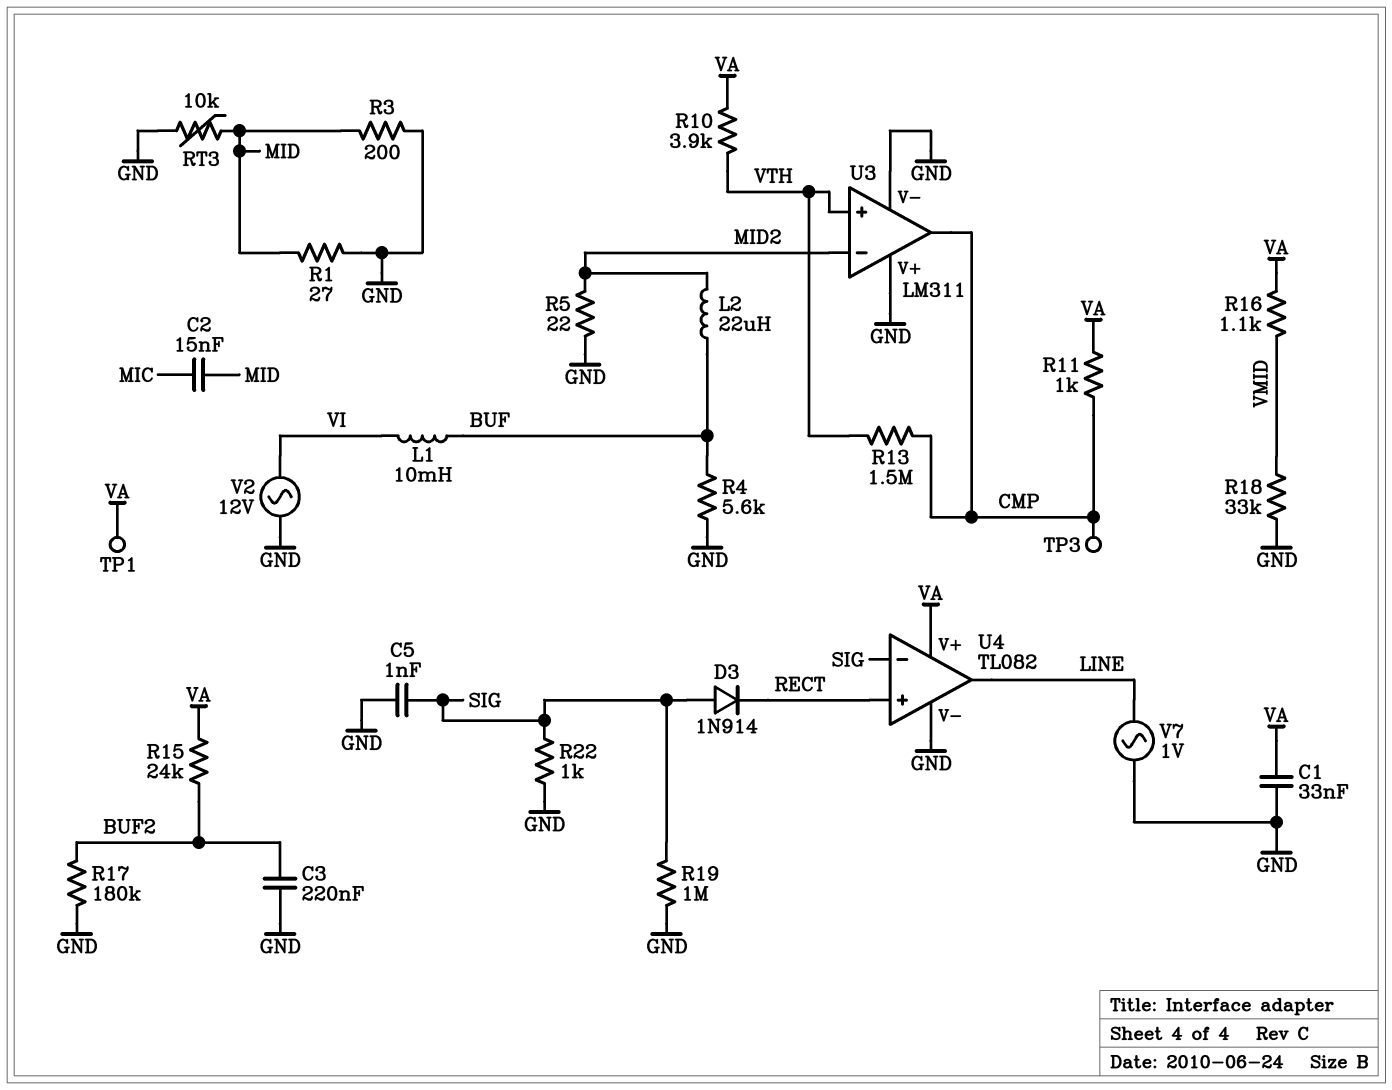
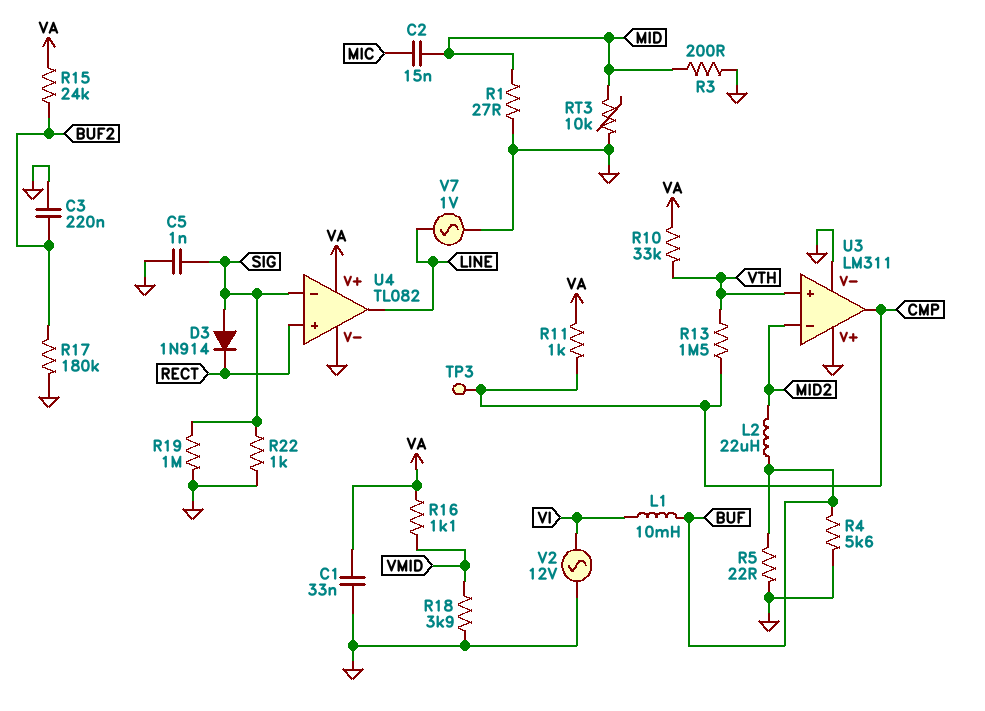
R5: 22 (GND, MID2) -> 22 (BUF, GND)
R10: 3.9k (VA, VTH) -> 33k (VA, VTH)
R18: 33k (GND, VMID) -> 3.9k (GND, VMID)
TP1: test point (VA) -> none

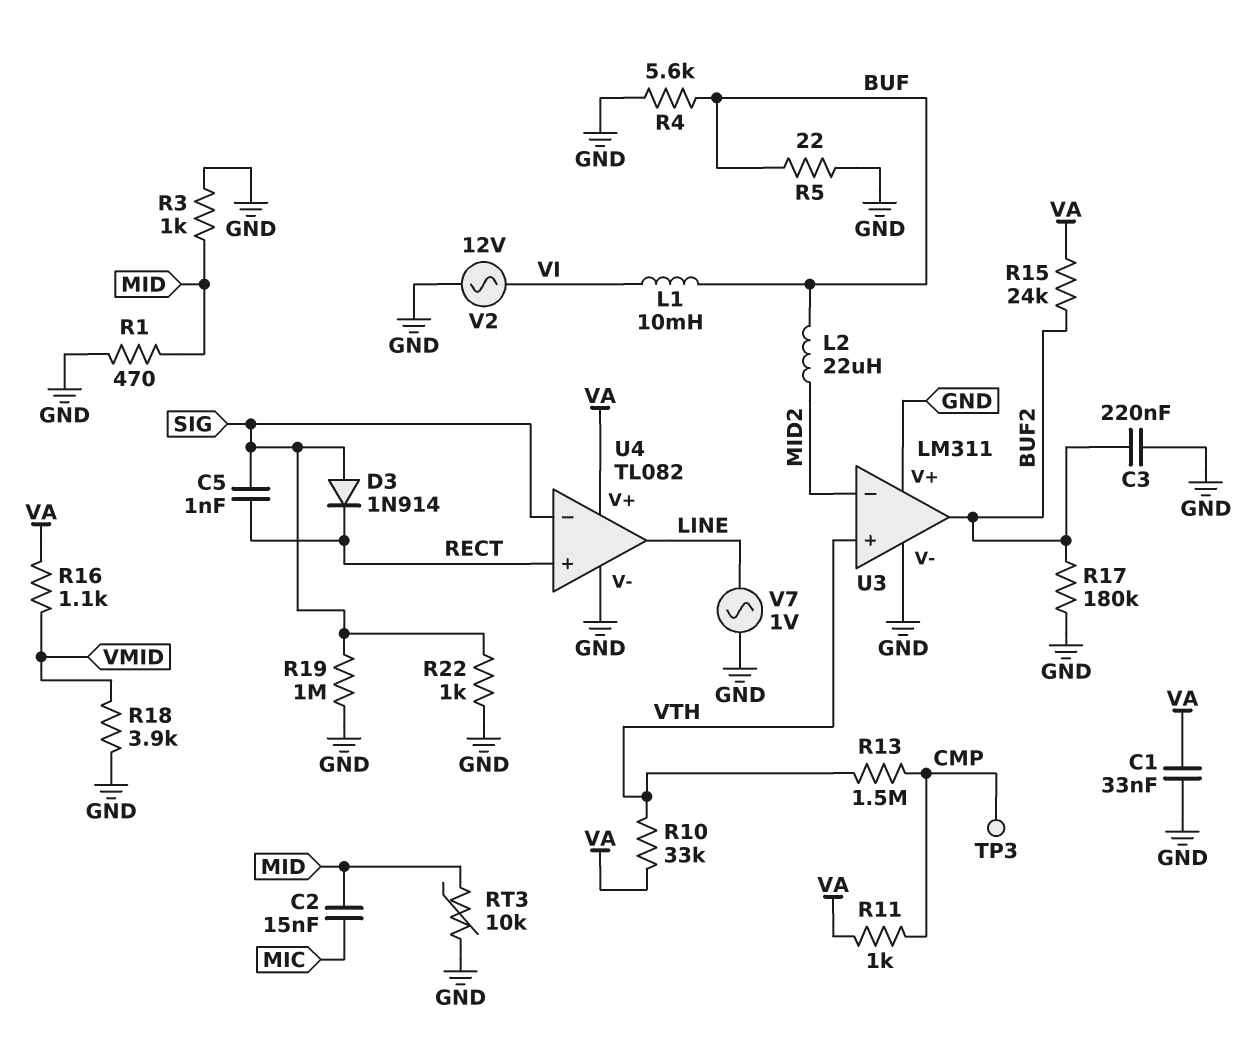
C5: 1nF (GND, SIG) -> 1nF (RECT, SIG)
R1: 27 (GND, MID) -> 470 (GND, MID)
R3: 200 (GND, MID) -> 1k (GND, MID)
U3 pin out: CMP -> BUF2

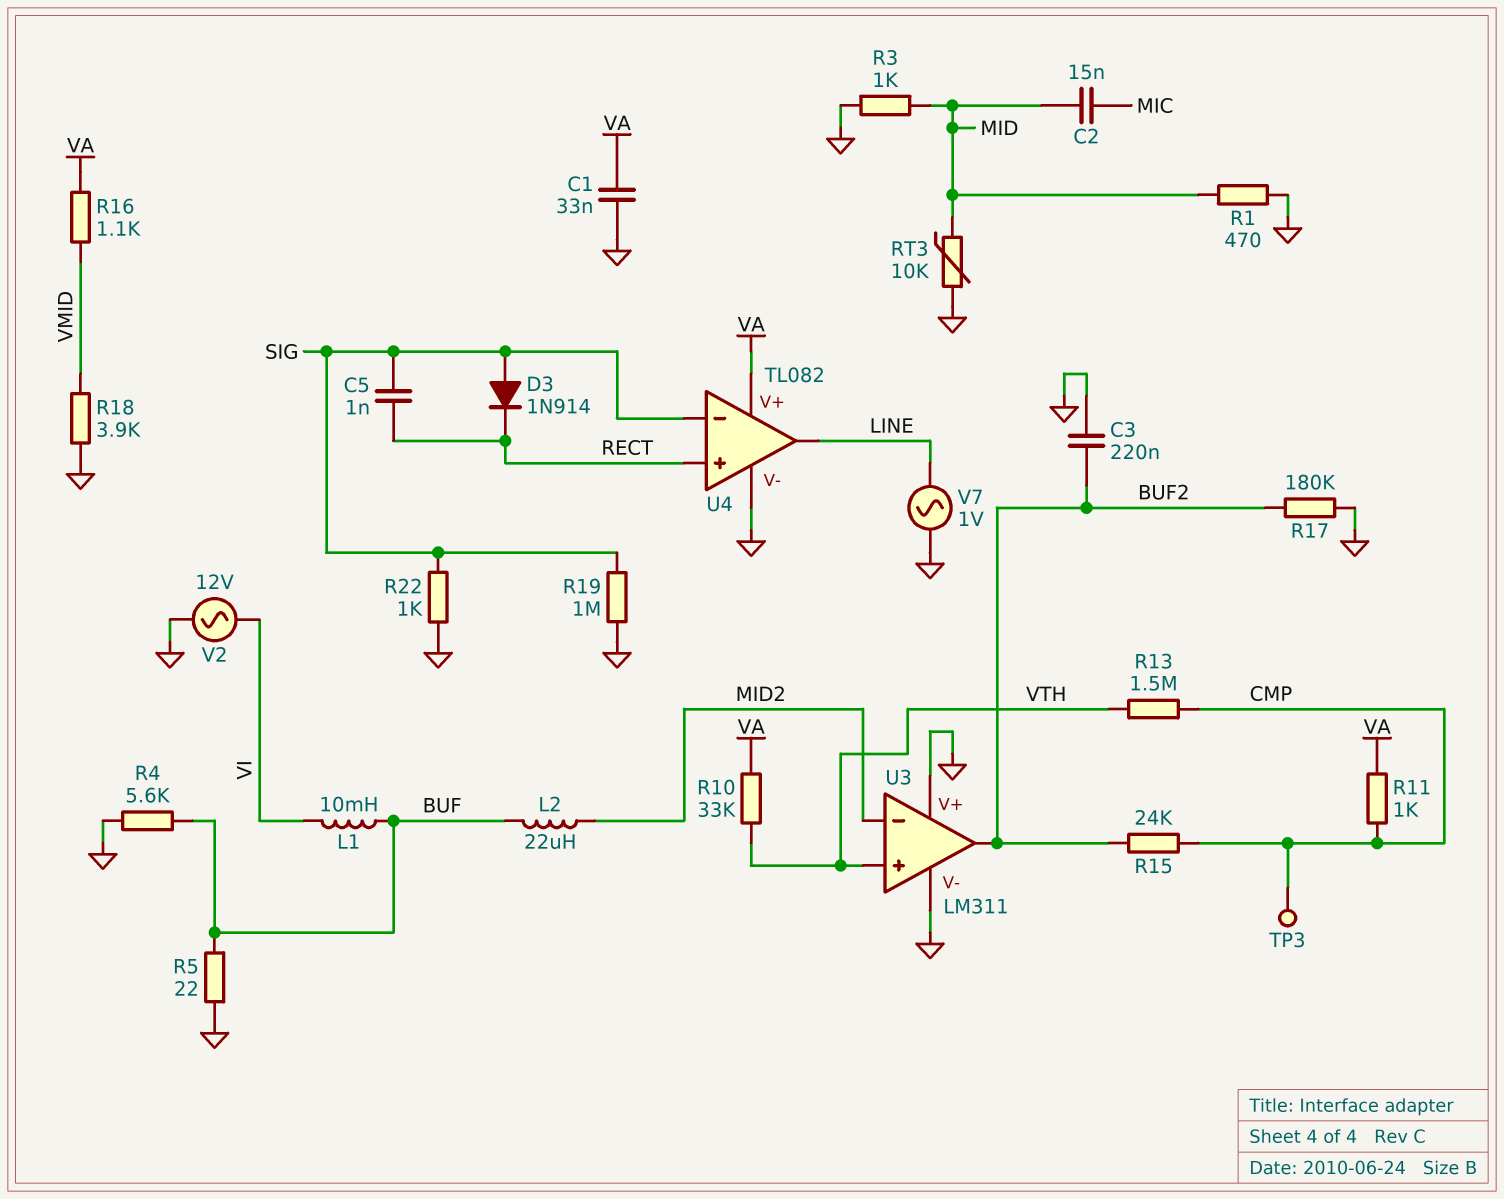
R15: 24k (BUF2, VA) -> 24k (BUF2, CMP)

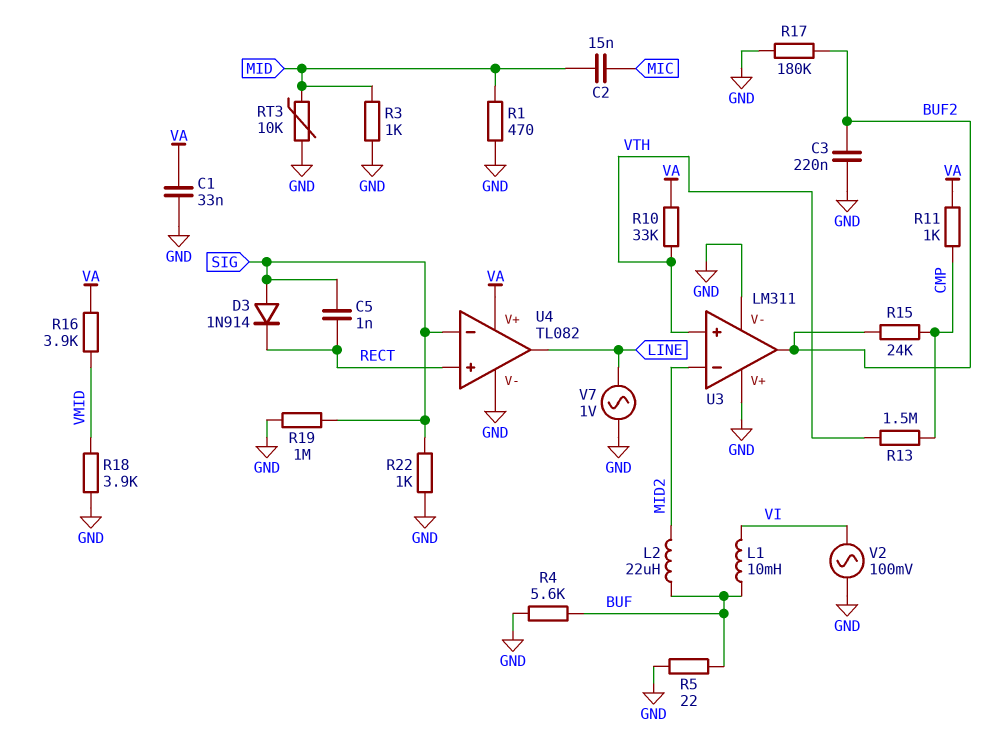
R16: 1.1k (VA, VMID) -> 3.9k (VA, VMID)
TP3: test point (CMP) -> none
V2: AC 12V (GND, VI) -> AC 100mV (GND, VI)

